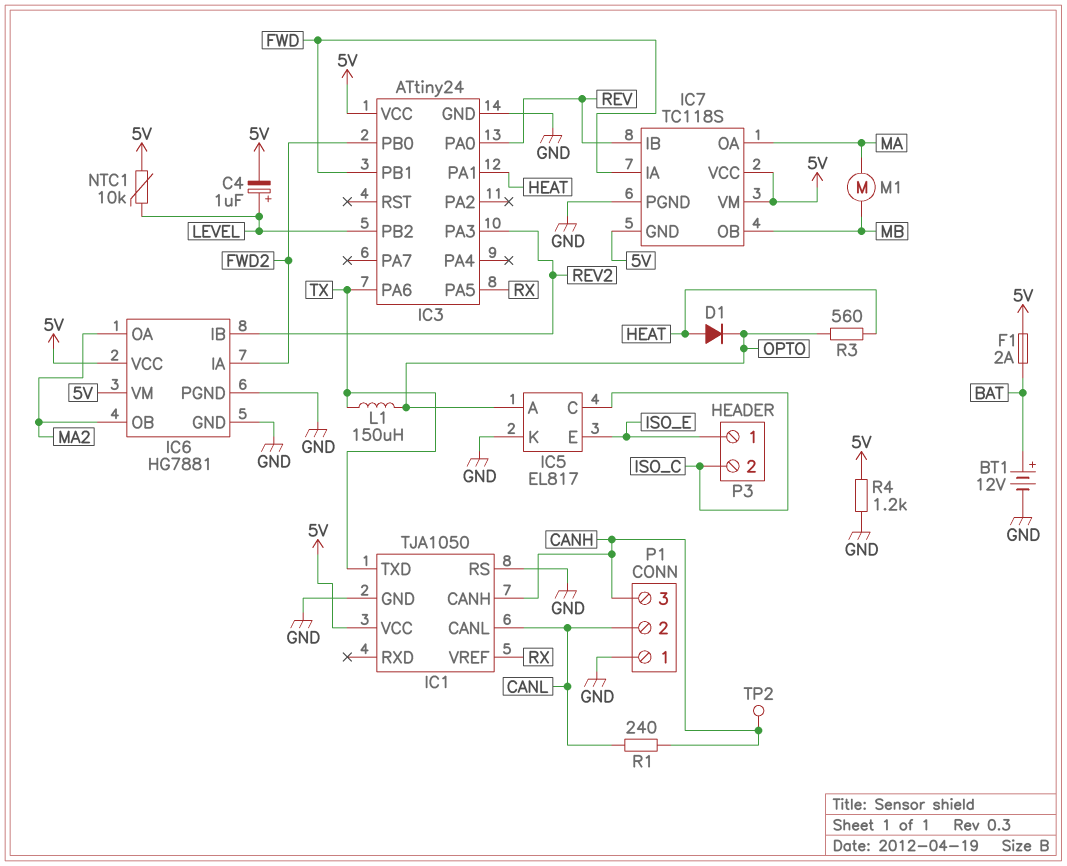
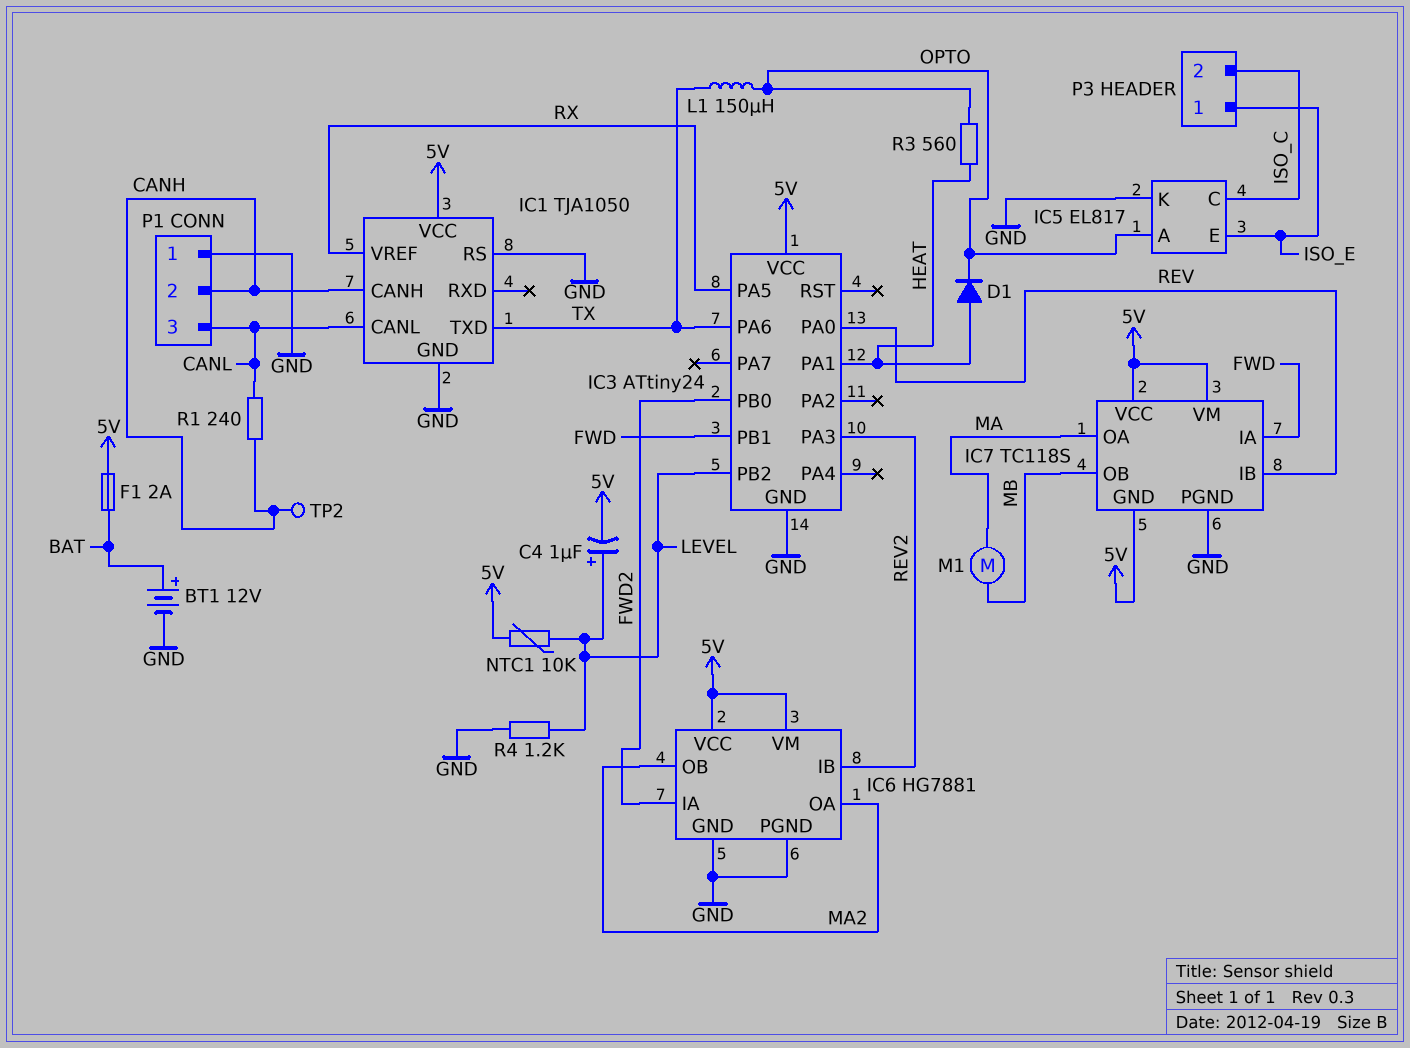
P1 pin 2: CANL -> CANH
P1 pin 3: CANH -> CANL
R4: 1.2k (5V, GND) -> 1.2k (GND, LEVEL)

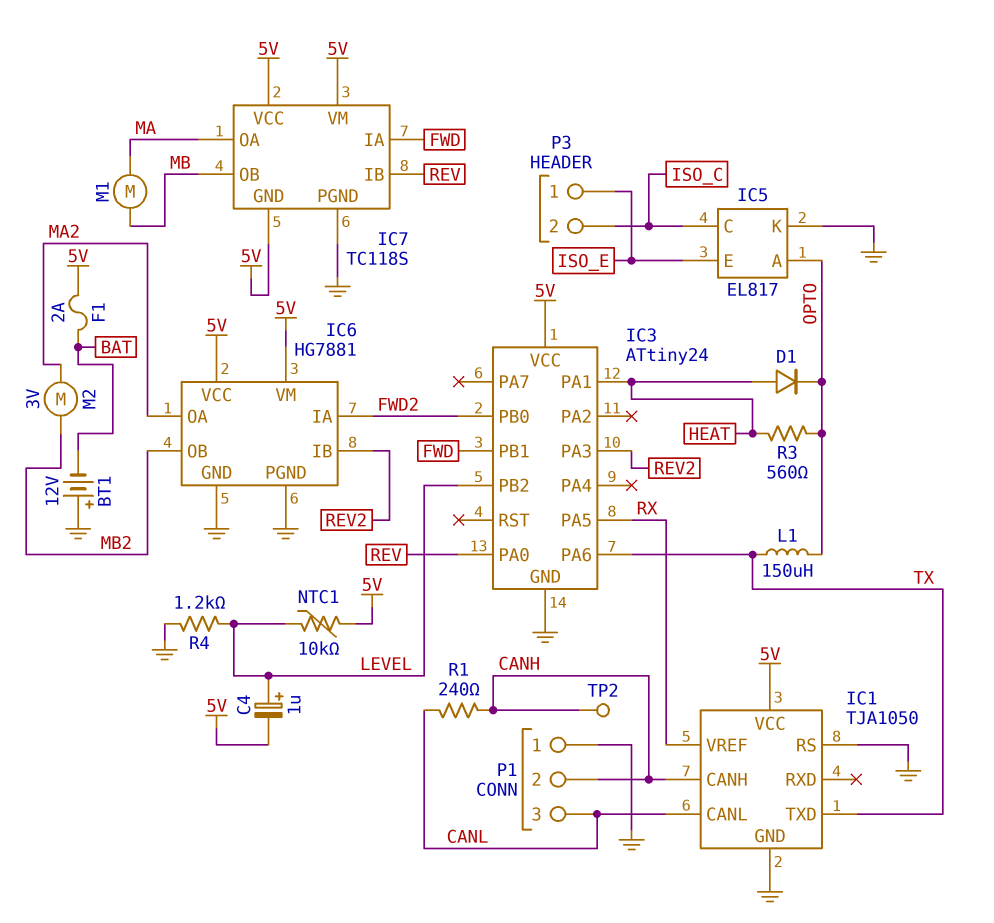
BT1: 12V (plus BAT, minus GND) -> 12V (plus GND, minus BAT)
IC6 pin OB: MA2 -> MB2
M2: none -> motor 3V (MA2, MB2)

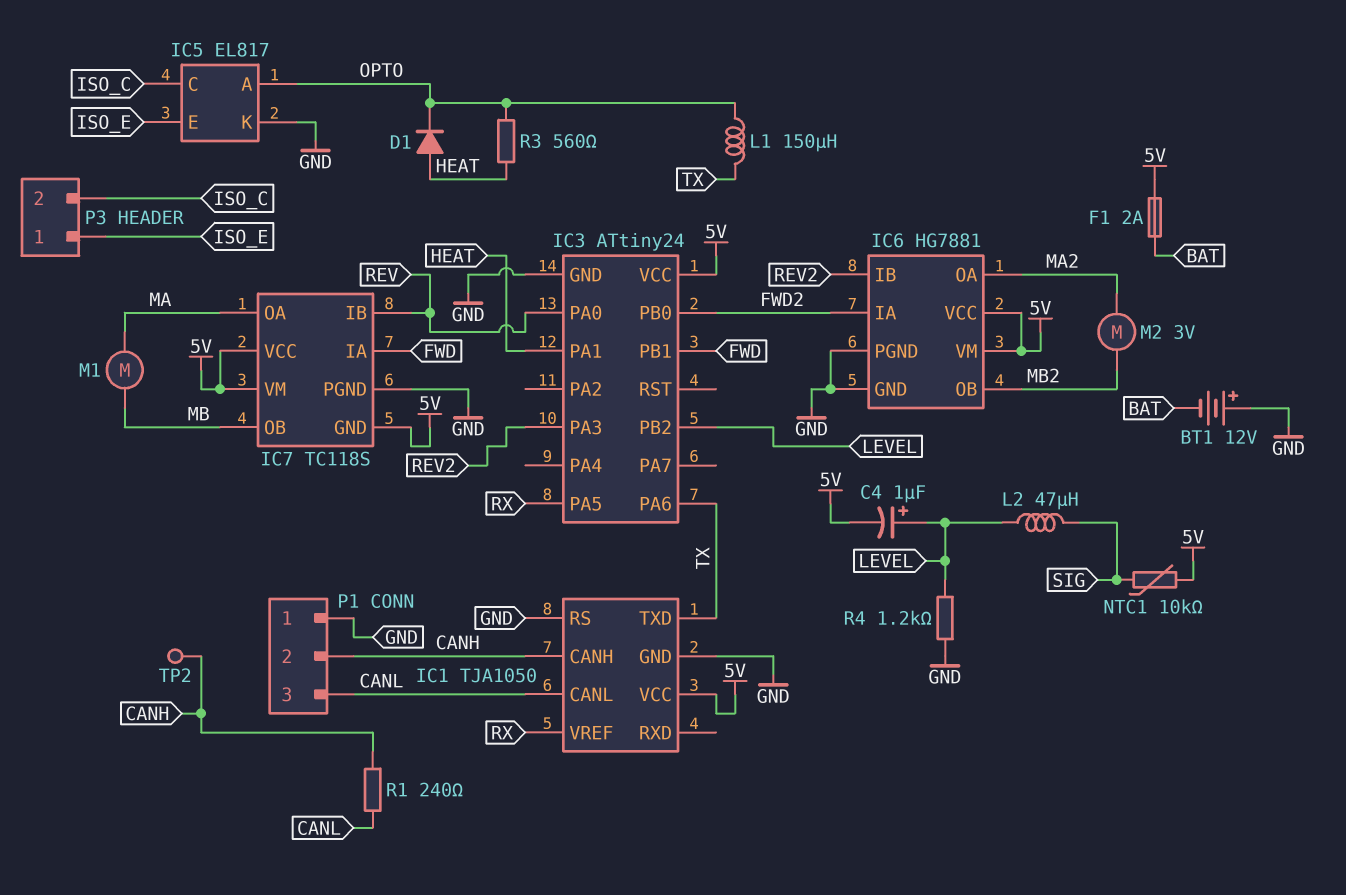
L2: none -> 47uH (LEVEL, SIG)
NTC1: 10k (5V, LEVEL) -> 10k (5V, SIG)

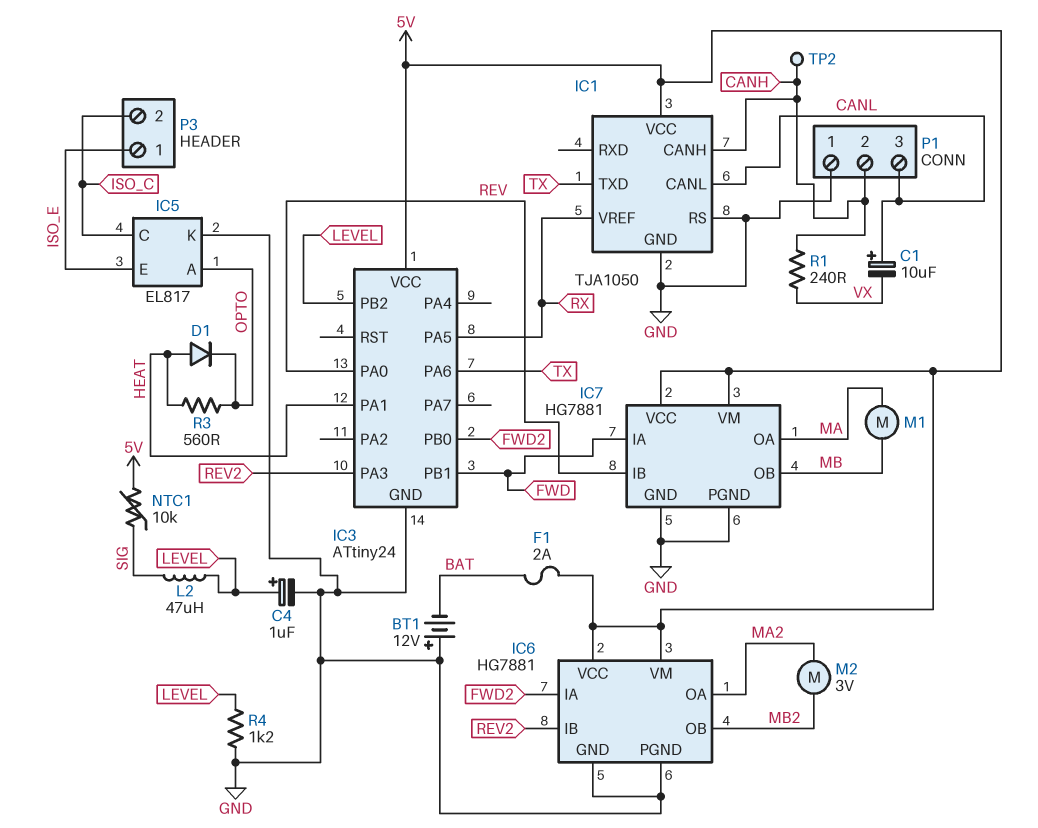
C1: none -> 10uF (plus CANL, minus VX)
C4: 1uF (plus LEVEL, minus 5V) -> 1uF (plus LEVEL, minus GND)
IC7: TC118S -> HG7881
IC7 pin GND: 5V -> GND
L1: 150uH (OPTO, TX) -> none
R1: 240 (CANH, CANL) -> 240 (CANH, VX)

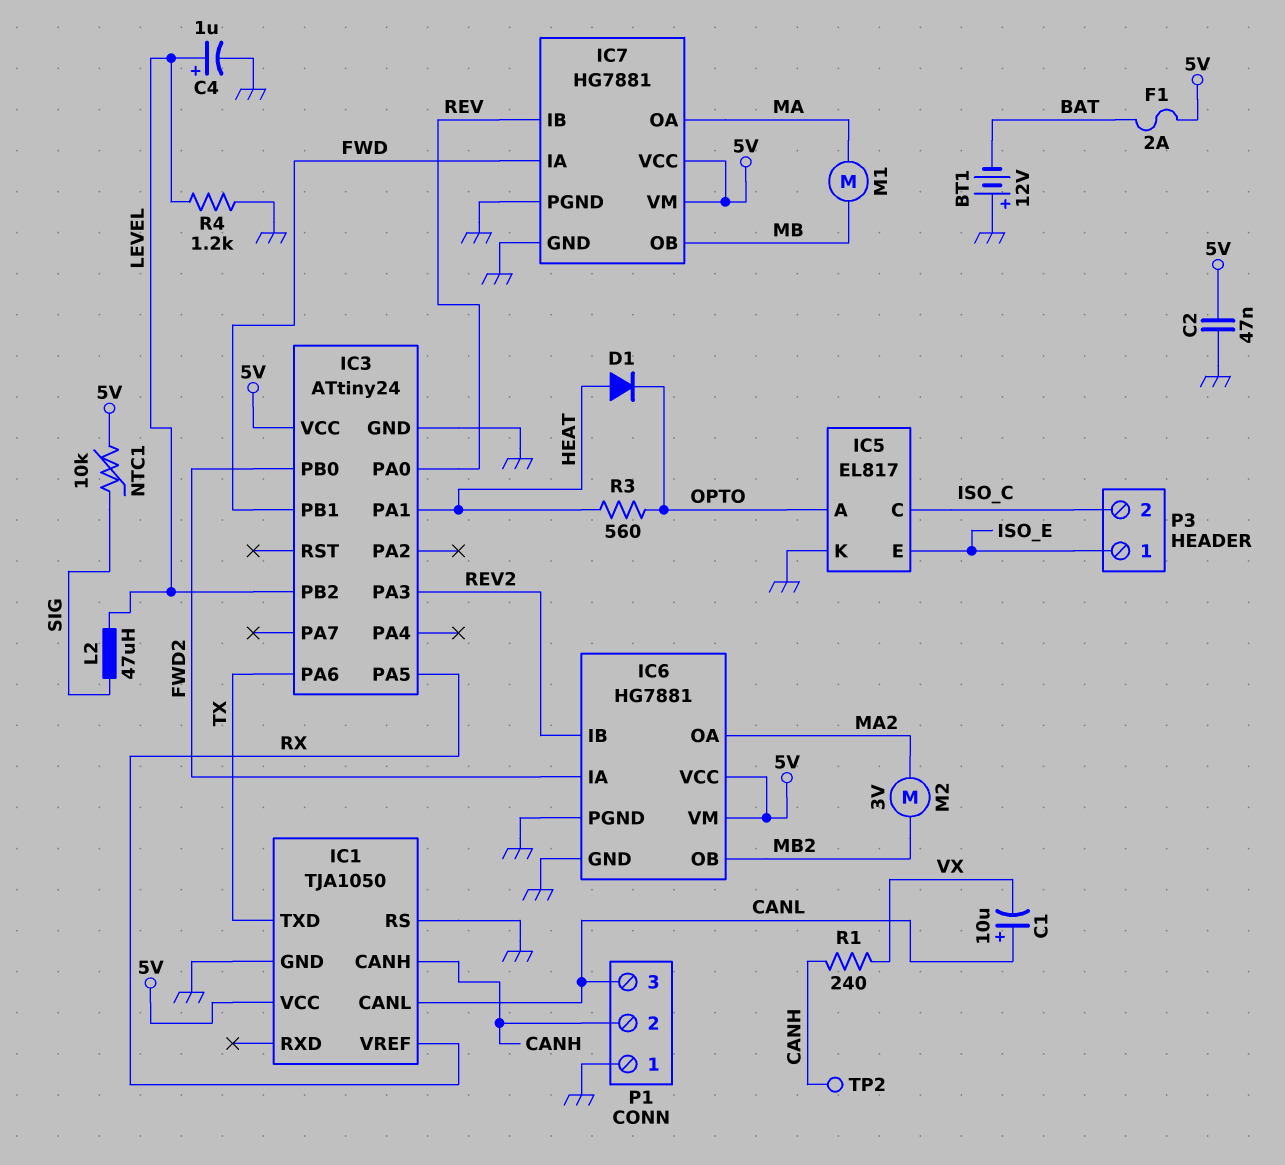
C2: none -> 47nF (5V, GND)

